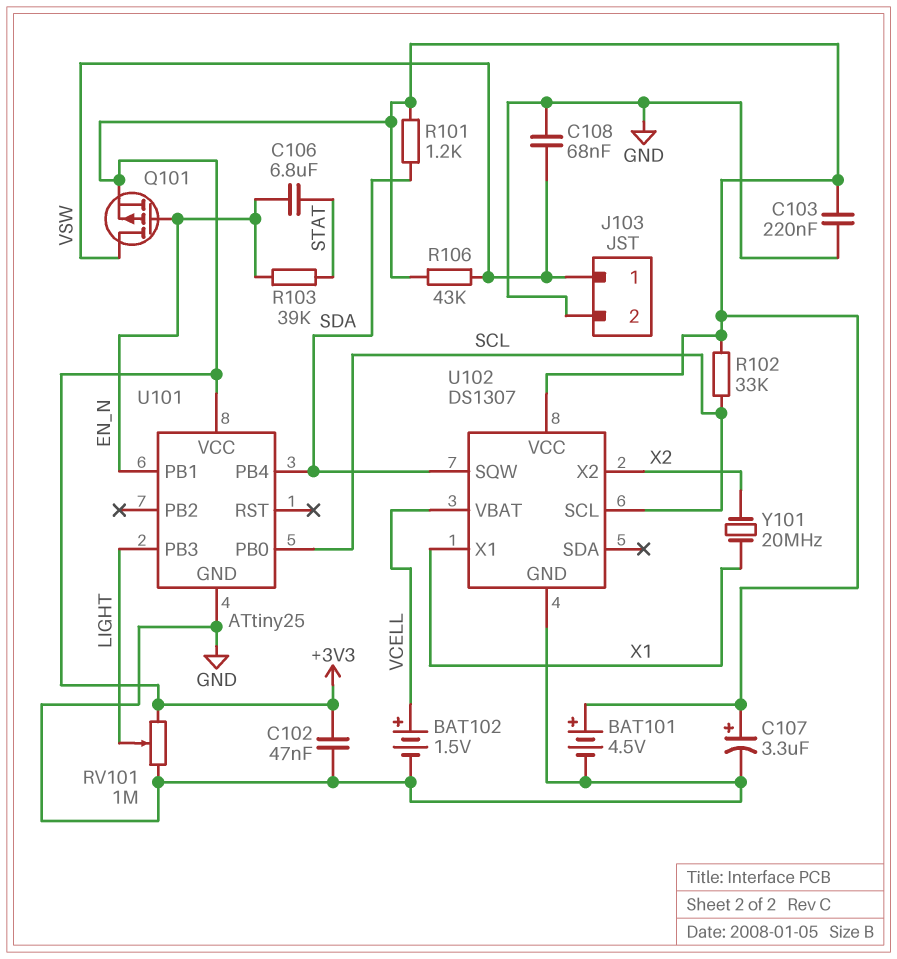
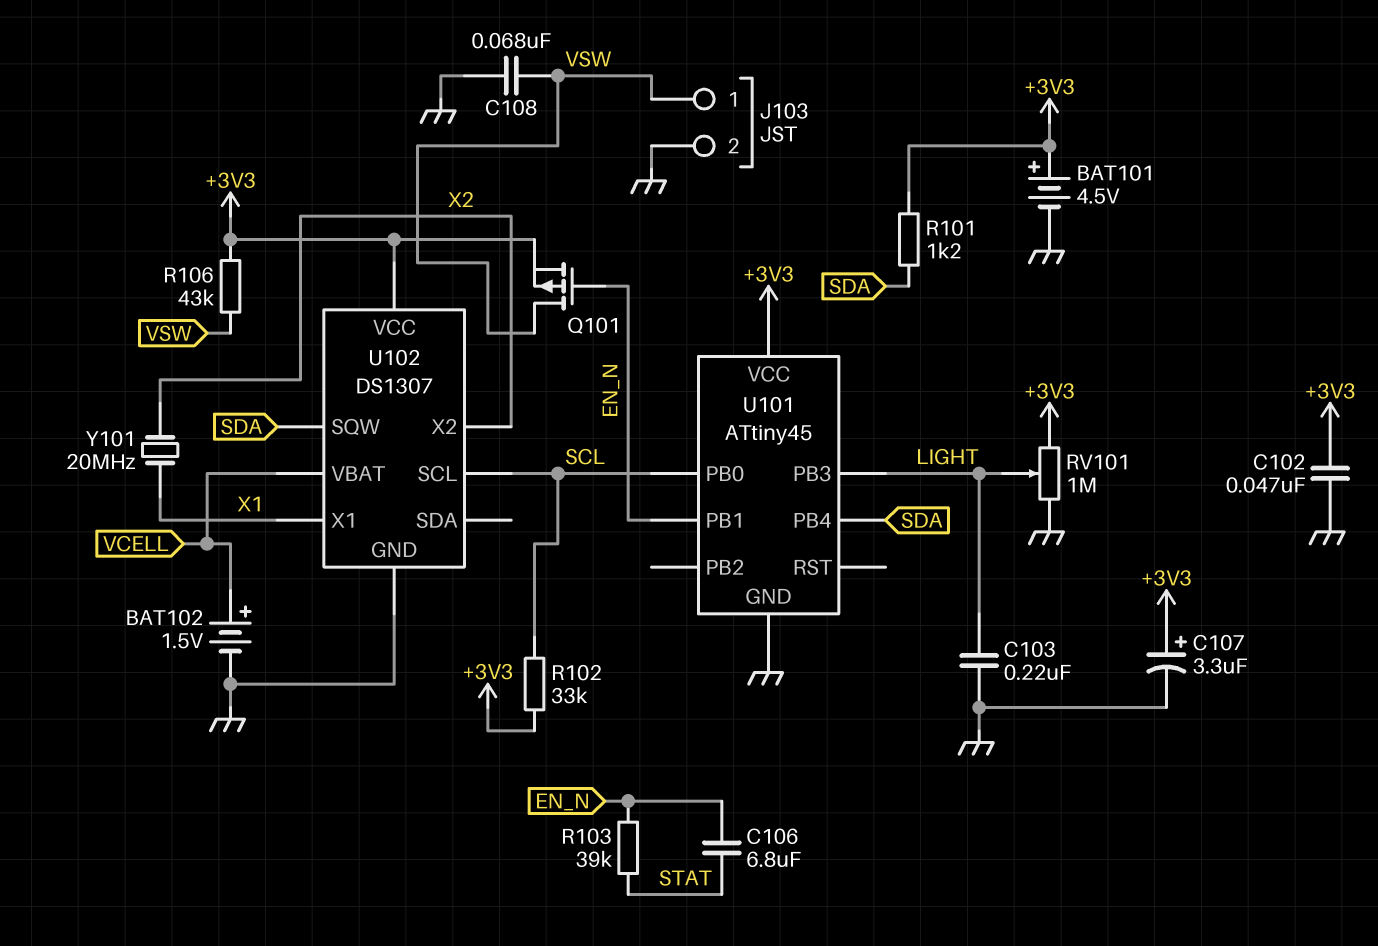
C103: 220nF (+3V3, GND) -> 220nF (GND, LIGHT)
U101: ATtiny25 -> ATtiny45

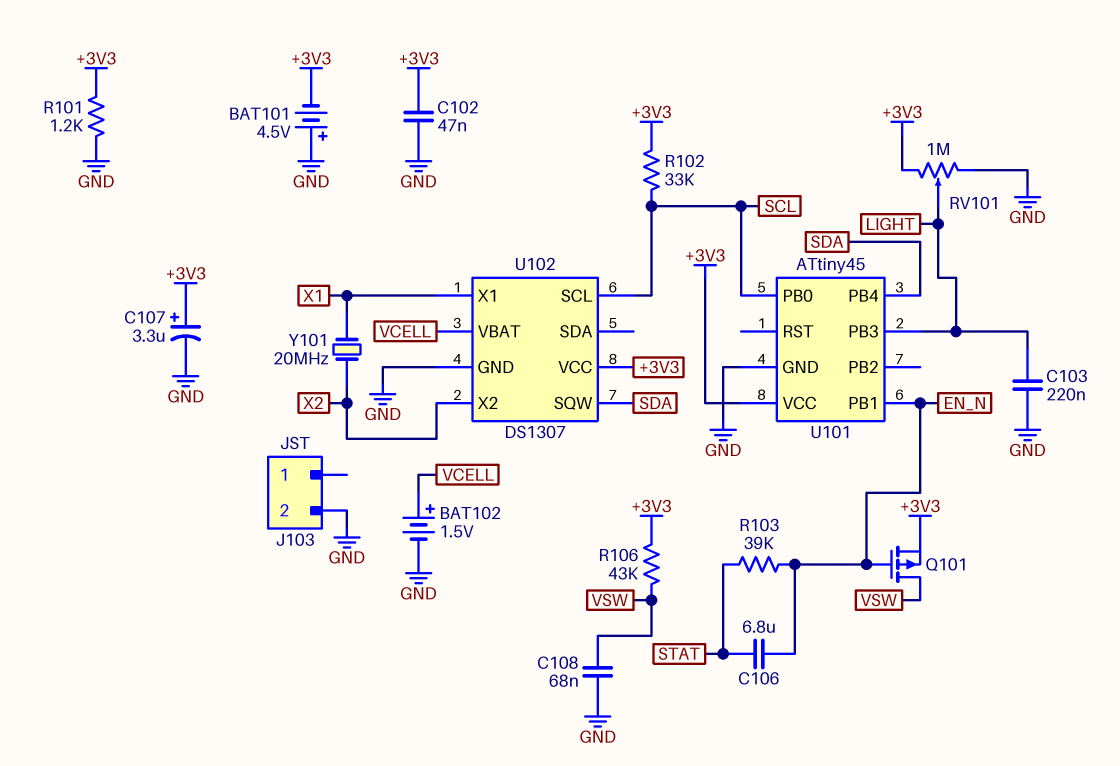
BAT101: 4.5V (plus +3V3, minus GND) -> 4.5V (plus GND, minus +3V3)
J103 pin 1: VSW -> none
R101: 1.2k (+3V3, SDA) -> 1.2k (+3V3, GND)

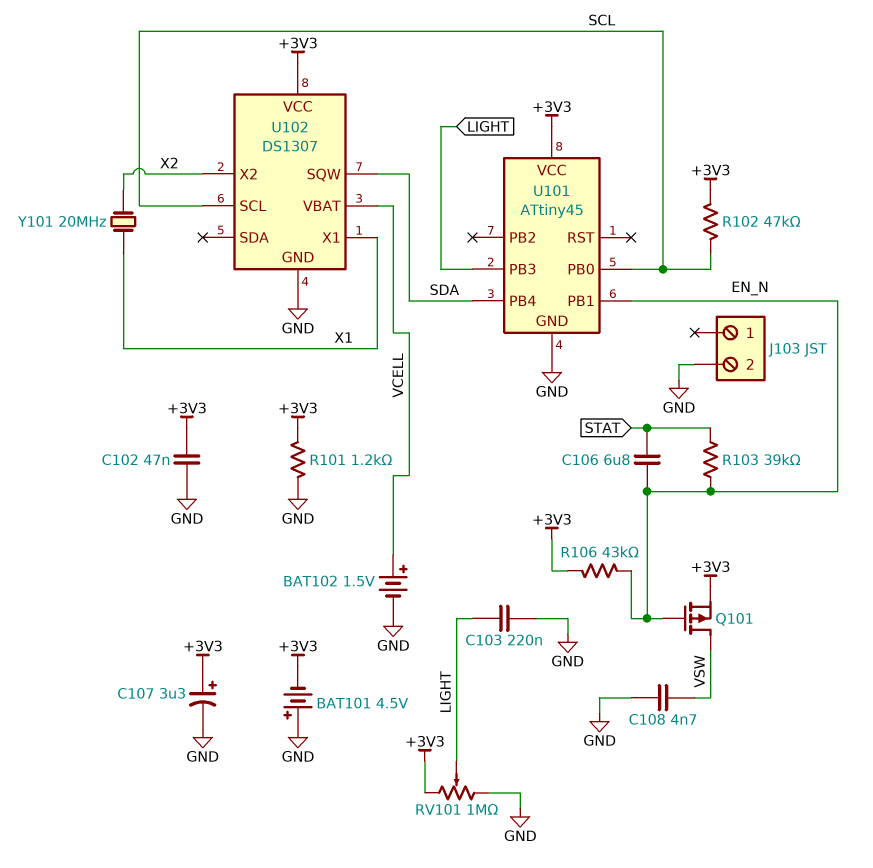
C108: 68nF (GND, VSW) -> 4.7nF (GND, VSW)
R102: 33k (+3V3, SCL) -> 47k (+3V3, SCL)
R106: 43k (+3V3, VSW) -> 43k (+3V3, EN_N)

